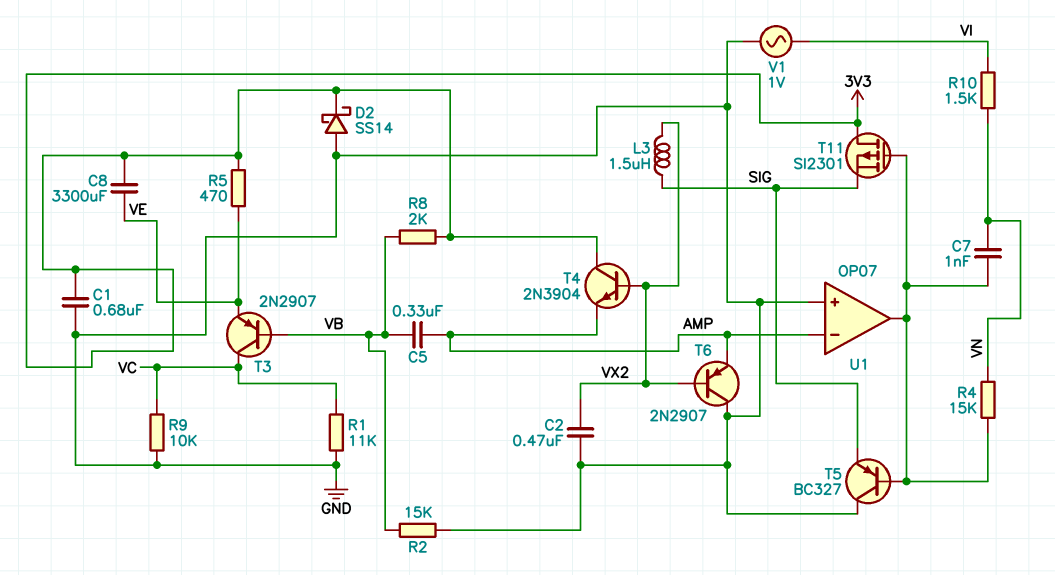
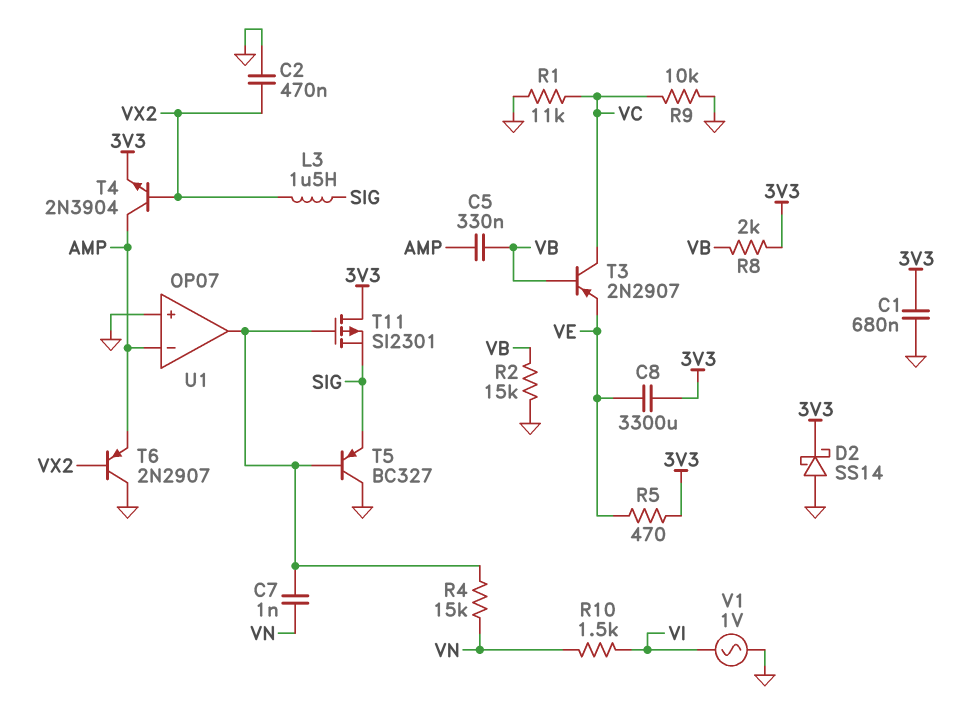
T4: NPN 2N3904 (B VX2, C 3V3, E AMP) -> NPN 2N3904 (B VX2, C AMP, E 3V3)

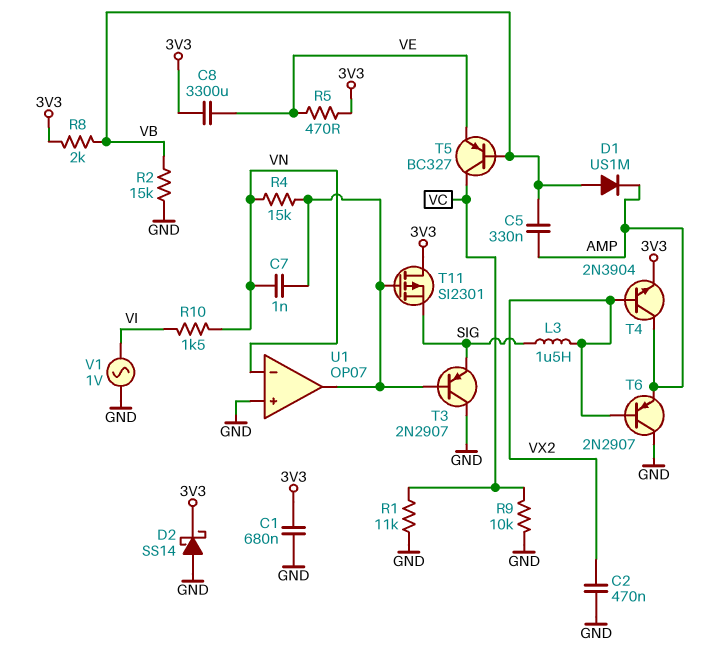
D1: none -> diode US1M (A VB, K AMP)
T3: PNP 2N2907 (B VB, C VC, E VE) -> PNP 2N2907 (B U1/out, C GND, E SIG)
T5: PNP BC327 (B U1/out, C GND, E SIG) -> PNP BC327 (B VB, C VC, E VE)
U1 pin in-: AMP -> VN

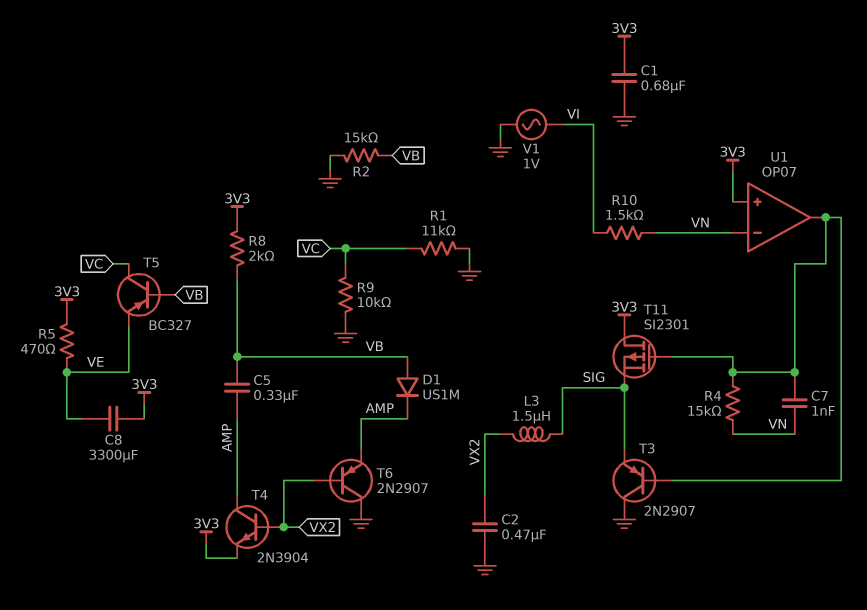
D2: schottky SS14 (A GND, K 3V3) -> none
U1 pin in+: GND -> 3V3

